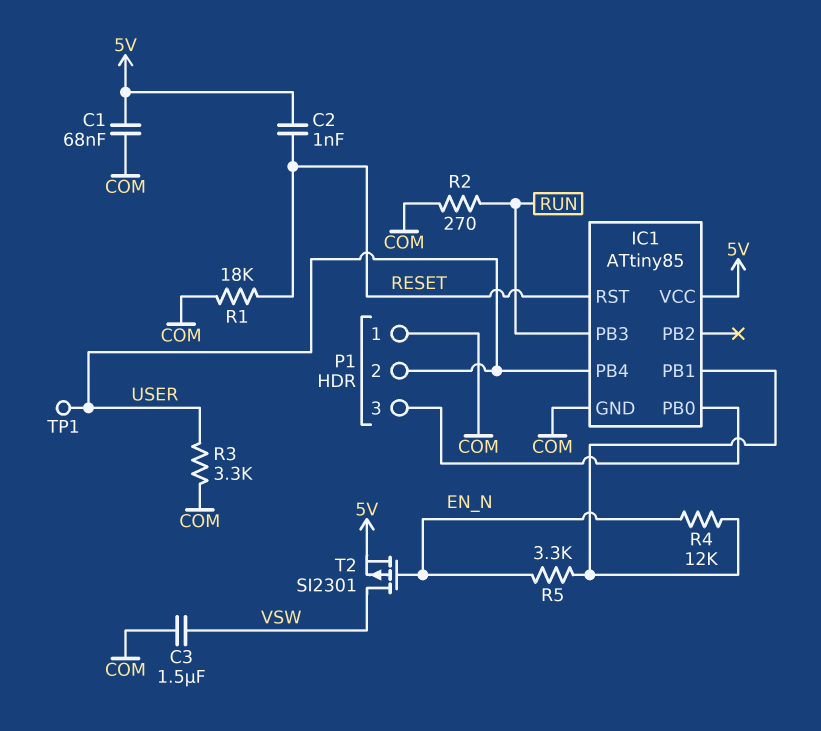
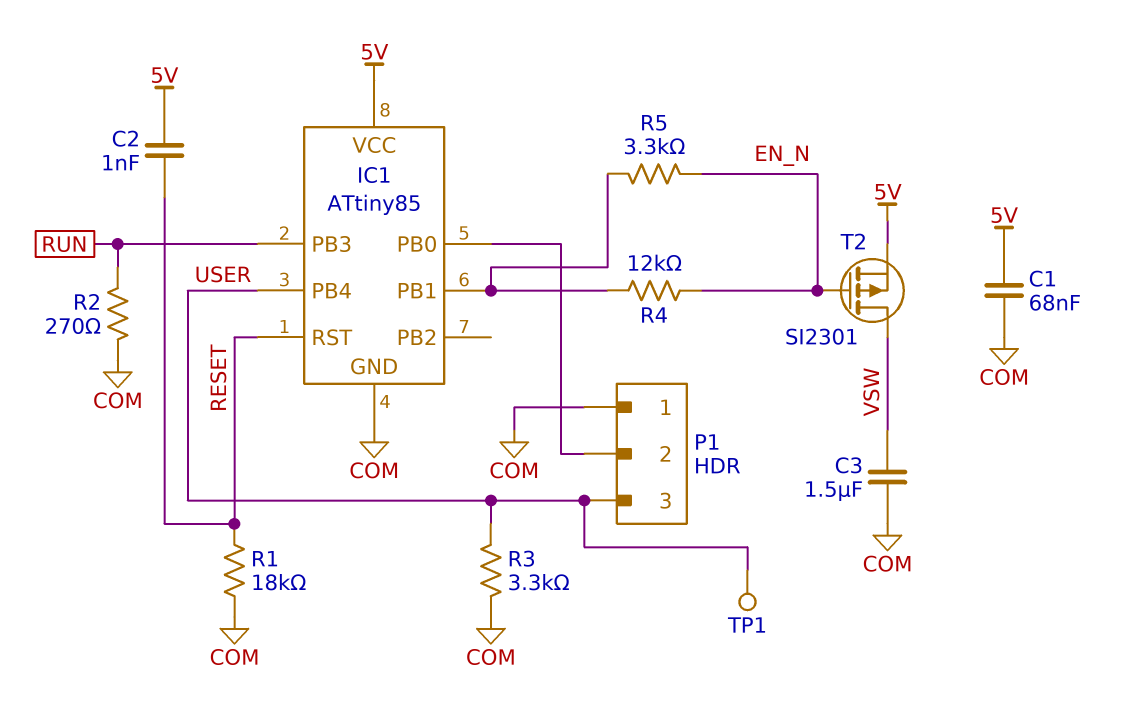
P1 pin 2: USER -> IC1/PB0
P1 pin 3: IC1/PB0 -> USER

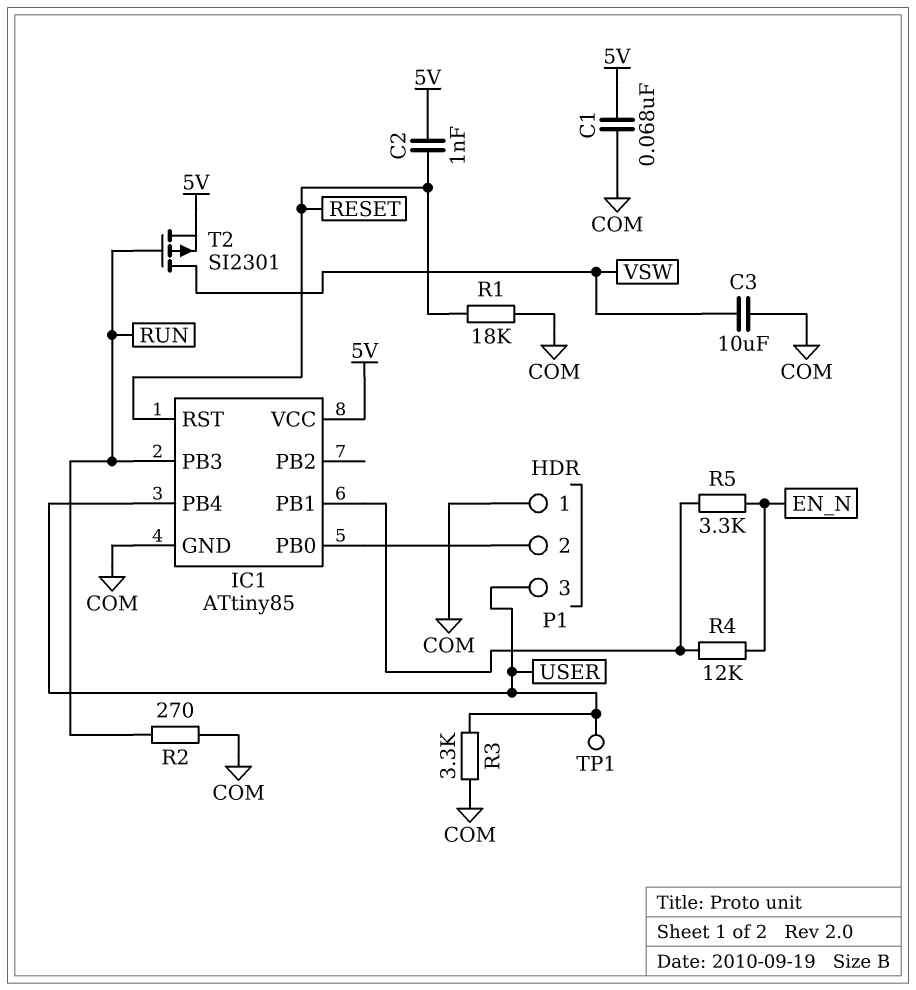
C3: 1.5uF (COM, VSW) -> 10uF (COM, VSW)
T2: PMOS SI2301 (G EN_N, D VSW, S 5V) -> PMOS SI2301 (G RUN, D VSW, S 5V)

